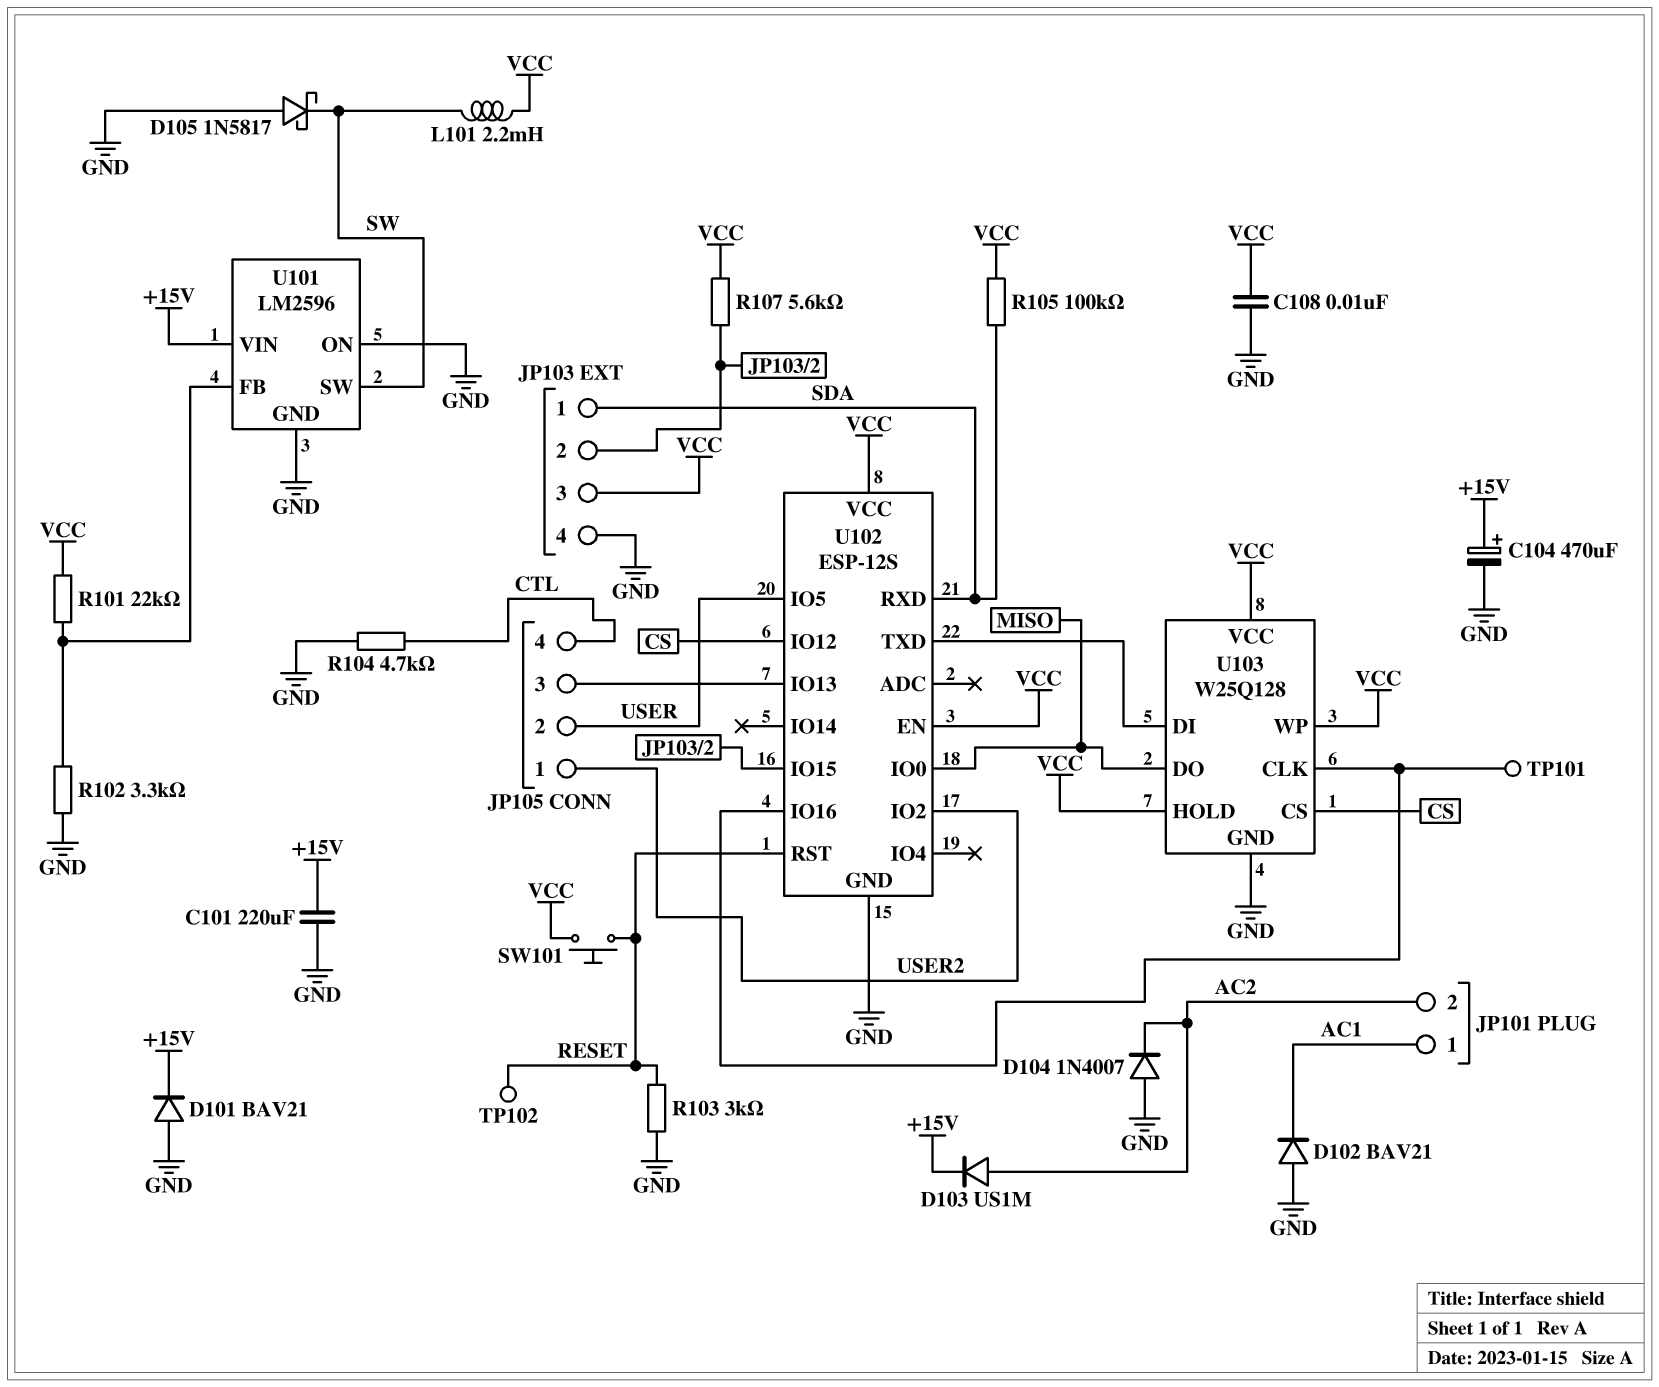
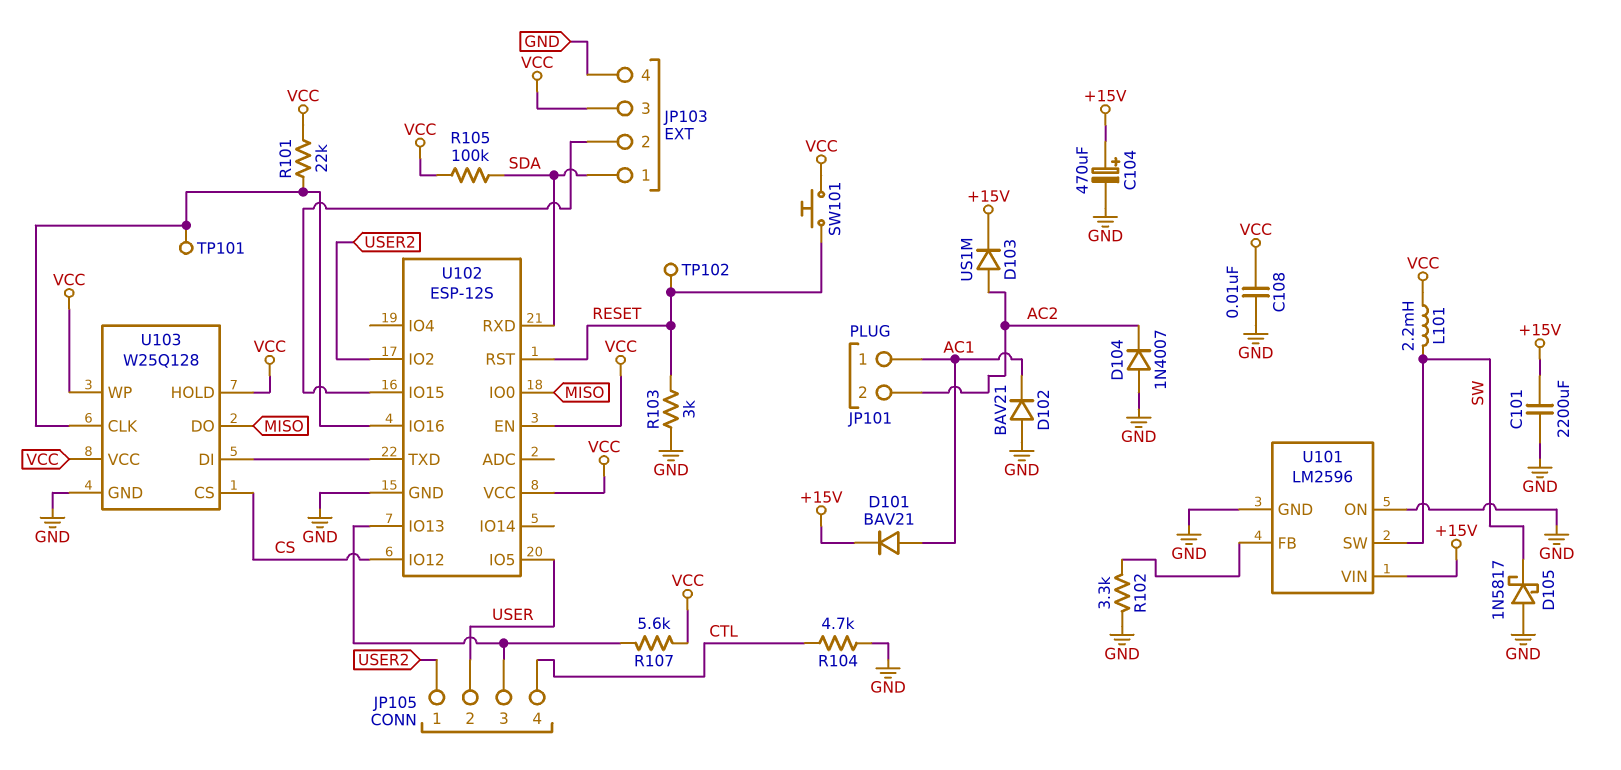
C101: 220uF (+15V, GND) -> 2200uF (+15V, GND)
D101: diode BAV21 (A GND, K +15V) -> diode BAV21 (A AC1, K +15V)
R101: 22k (U101/FB, VCC) -> 22k (U102/IO16, VCC)
R107: 5.6k (JP103/2, VCC) -> 5.6k (JP105/3, VCC)

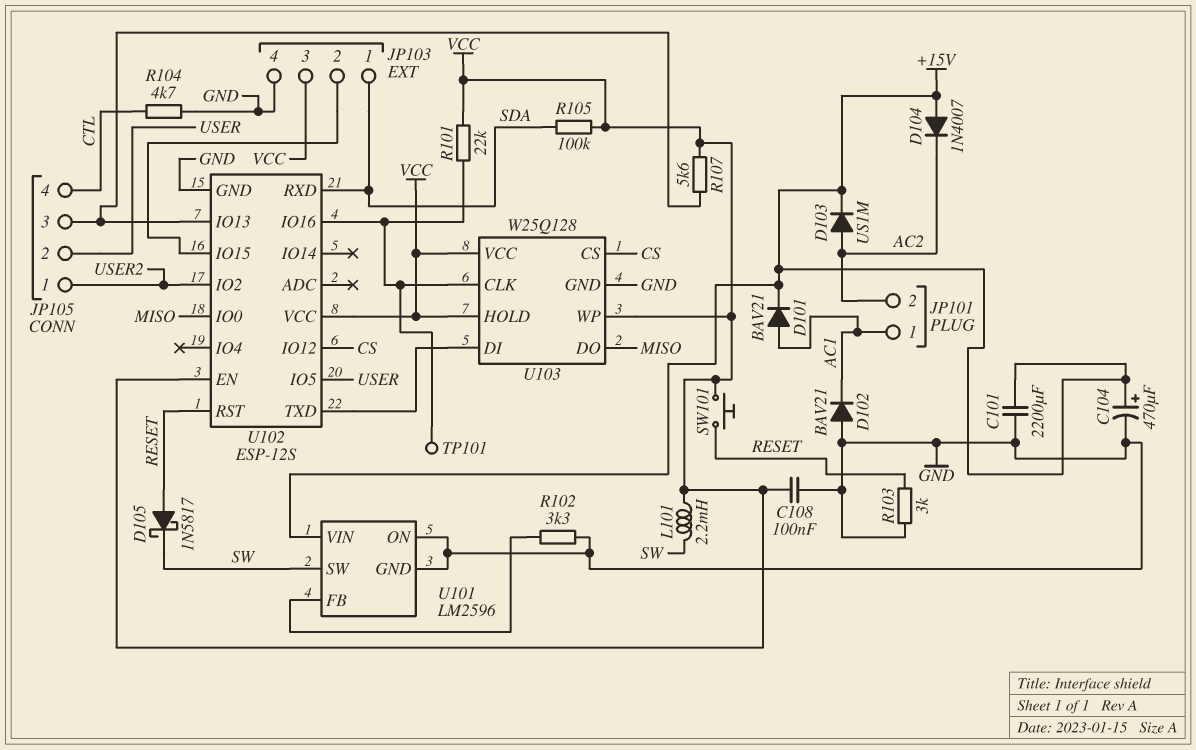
C108: 10nF (GND, VCC) -> 100nF (GND, VCC)
D104: diode 1N4007 (A GND, K AC2) -> diode 1N4007 (A +15V, K AC2)
D105: schottky 1N5817 (A GND, K SW) -> schottky 1N5817 (A RESET, K SW)
TP102: test point (RESET) -> none

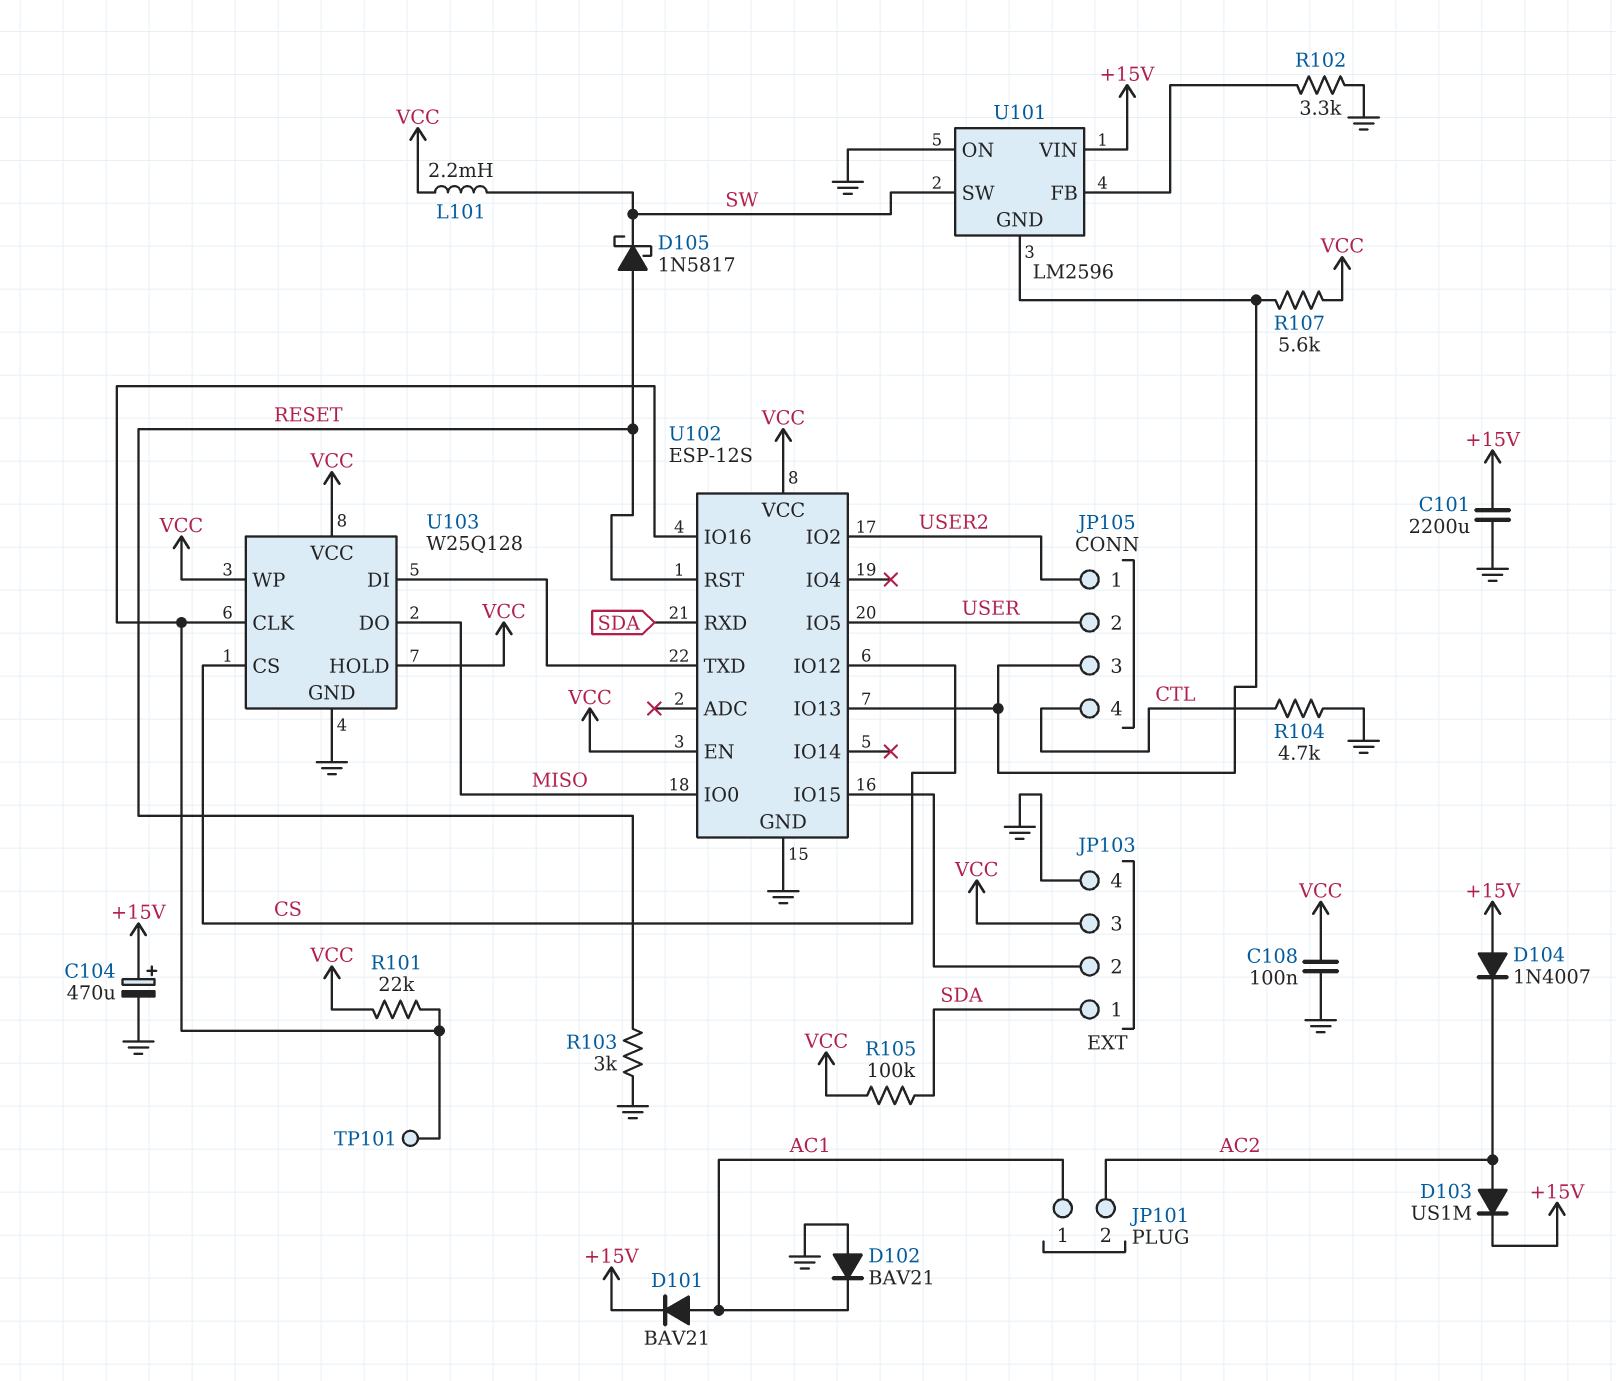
SW101: button (RESET, VCC) -> none
U101 pin GND: GND -> JP105/3

